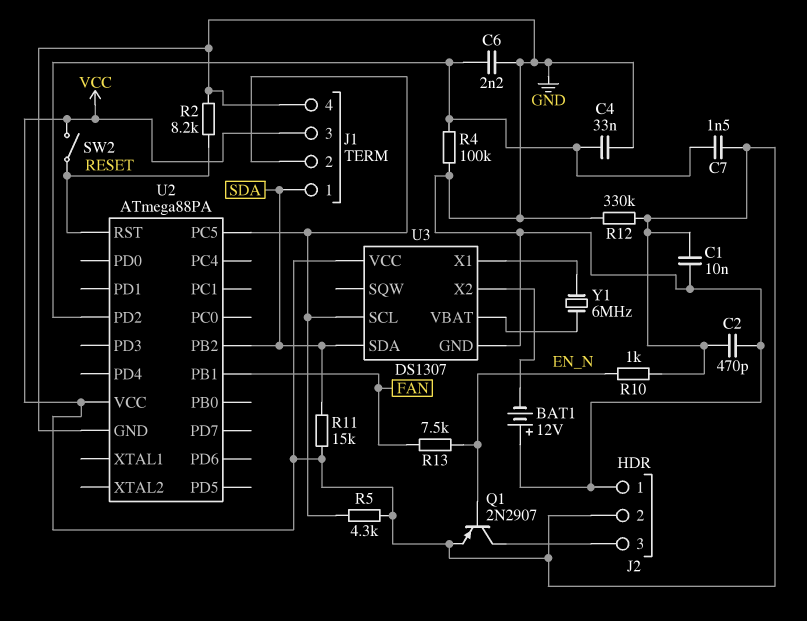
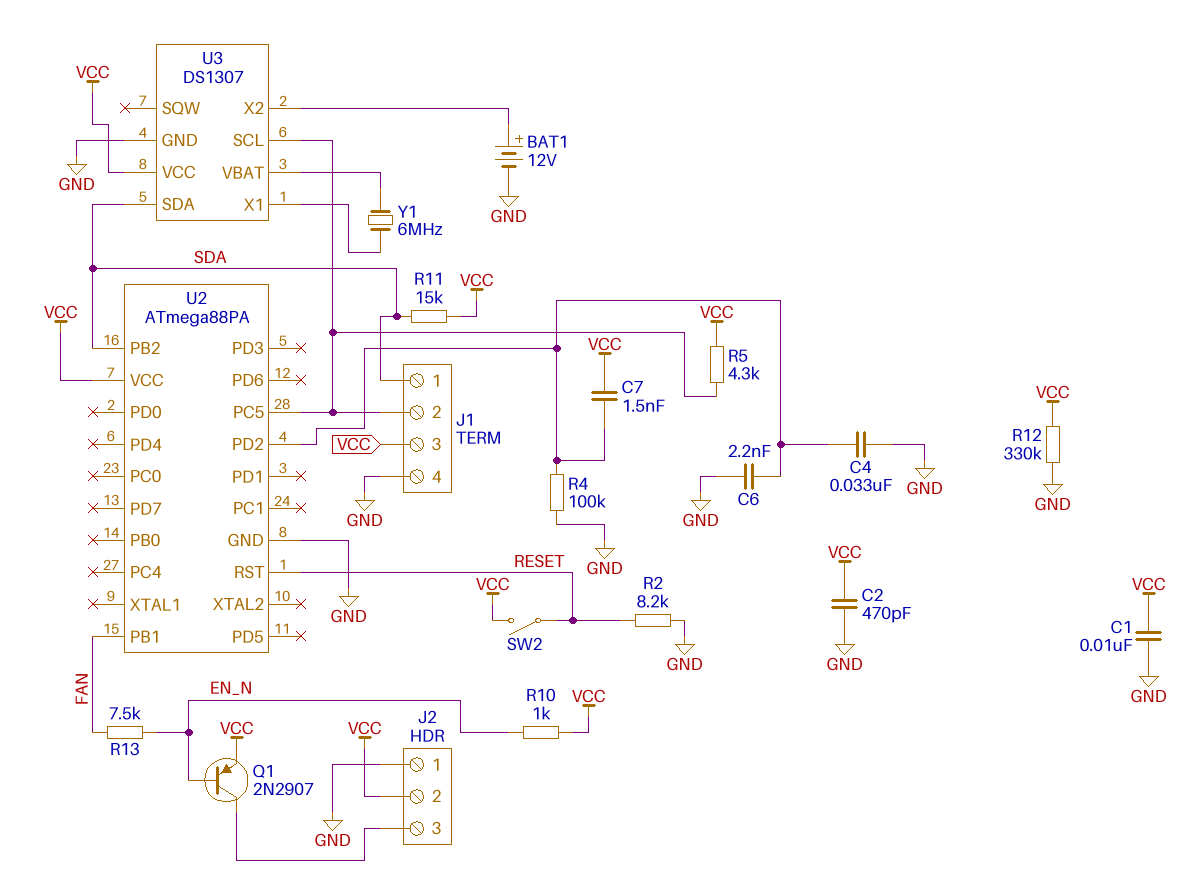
BAT1: 12V (plus GND, minus U3/X2) -> 12V (plus U3/X2, minus GND)

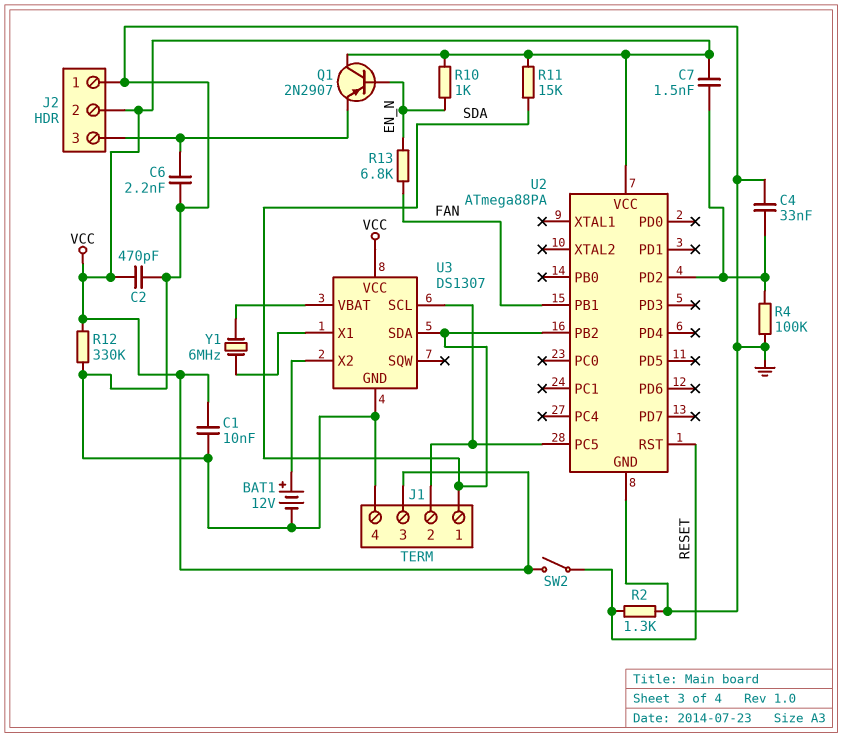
C6: 2.2nF (GND, U2/PD2) -> 2.2nF (GND, J2/3)
Q1: PNP 2N2907 (B EN_N, C J2/3, E VCC) -> PNP 2N2907 (B EN_N, C VCC, E J2/3)
R2: 8.2k (GND, RESET) -> 1.3k (GND, RESET)
R5: 4.3k (J1/2, VCC) -> none
R13: 7.5k (EN_N, FAN) -> 6.8k (EN_N, FAN)

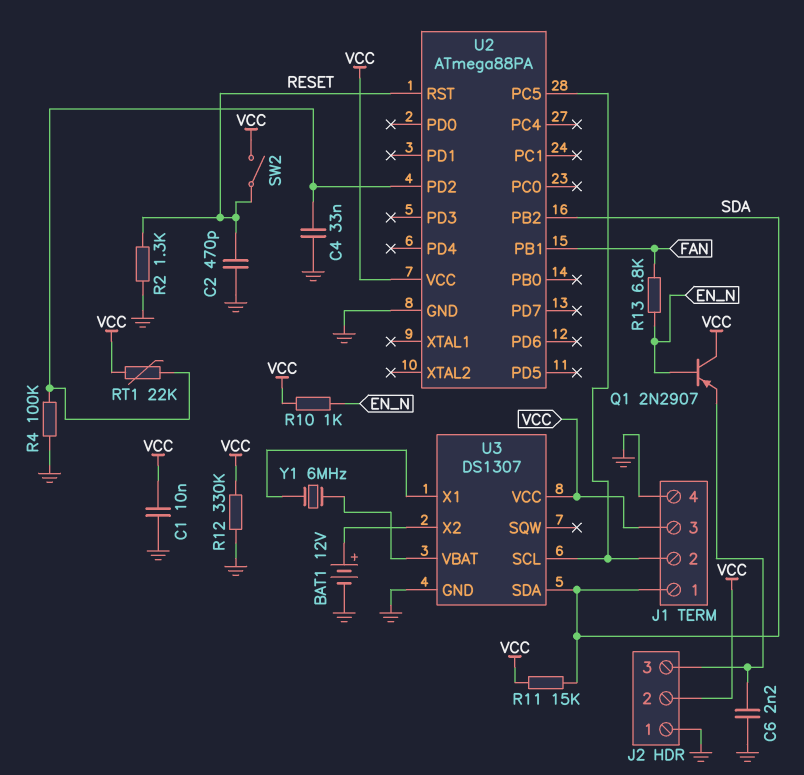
C2: 470pF (GND, VCC) -> 470pF (GND, RESET)
C7: 1.5nF (U2/PD2, VCC) -> none
RT1: none -> 22k (U2/PD2, VCC)

